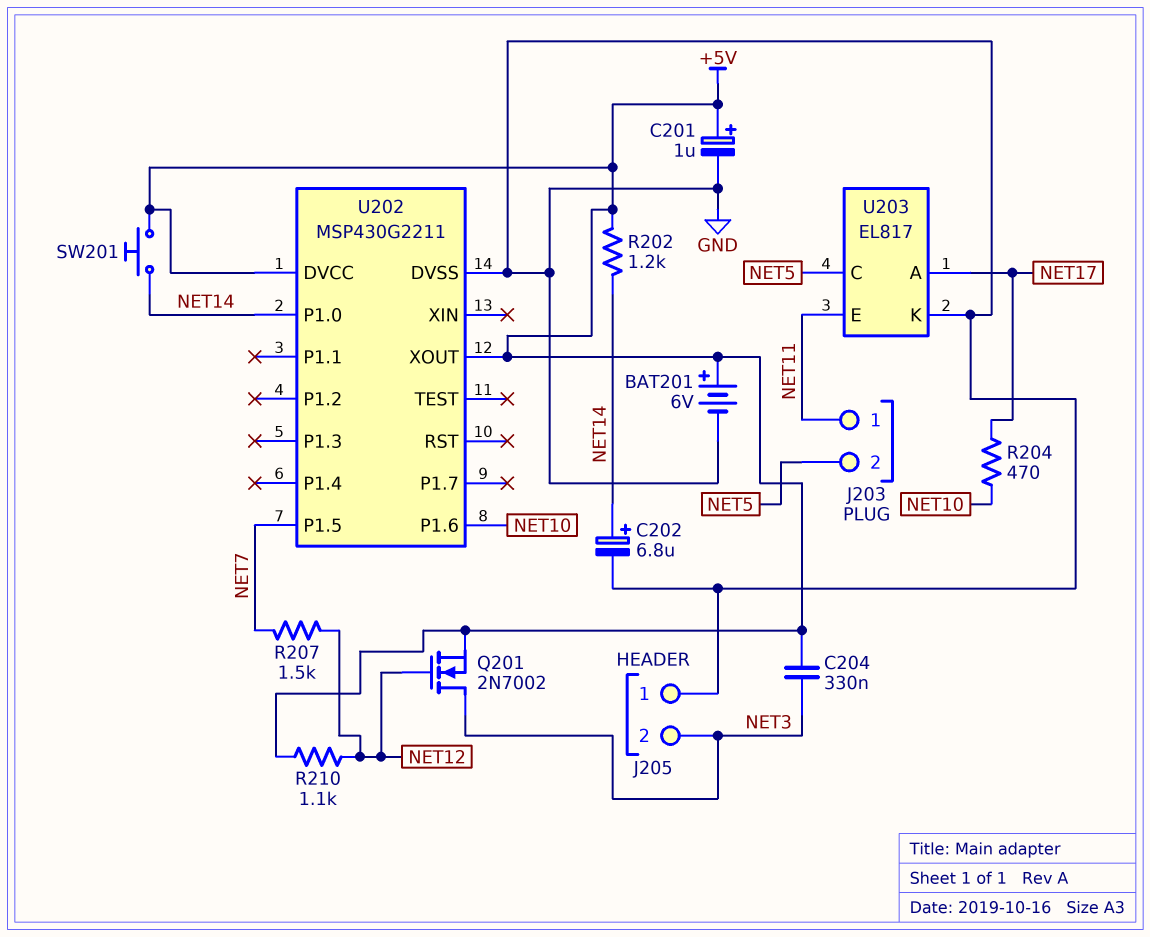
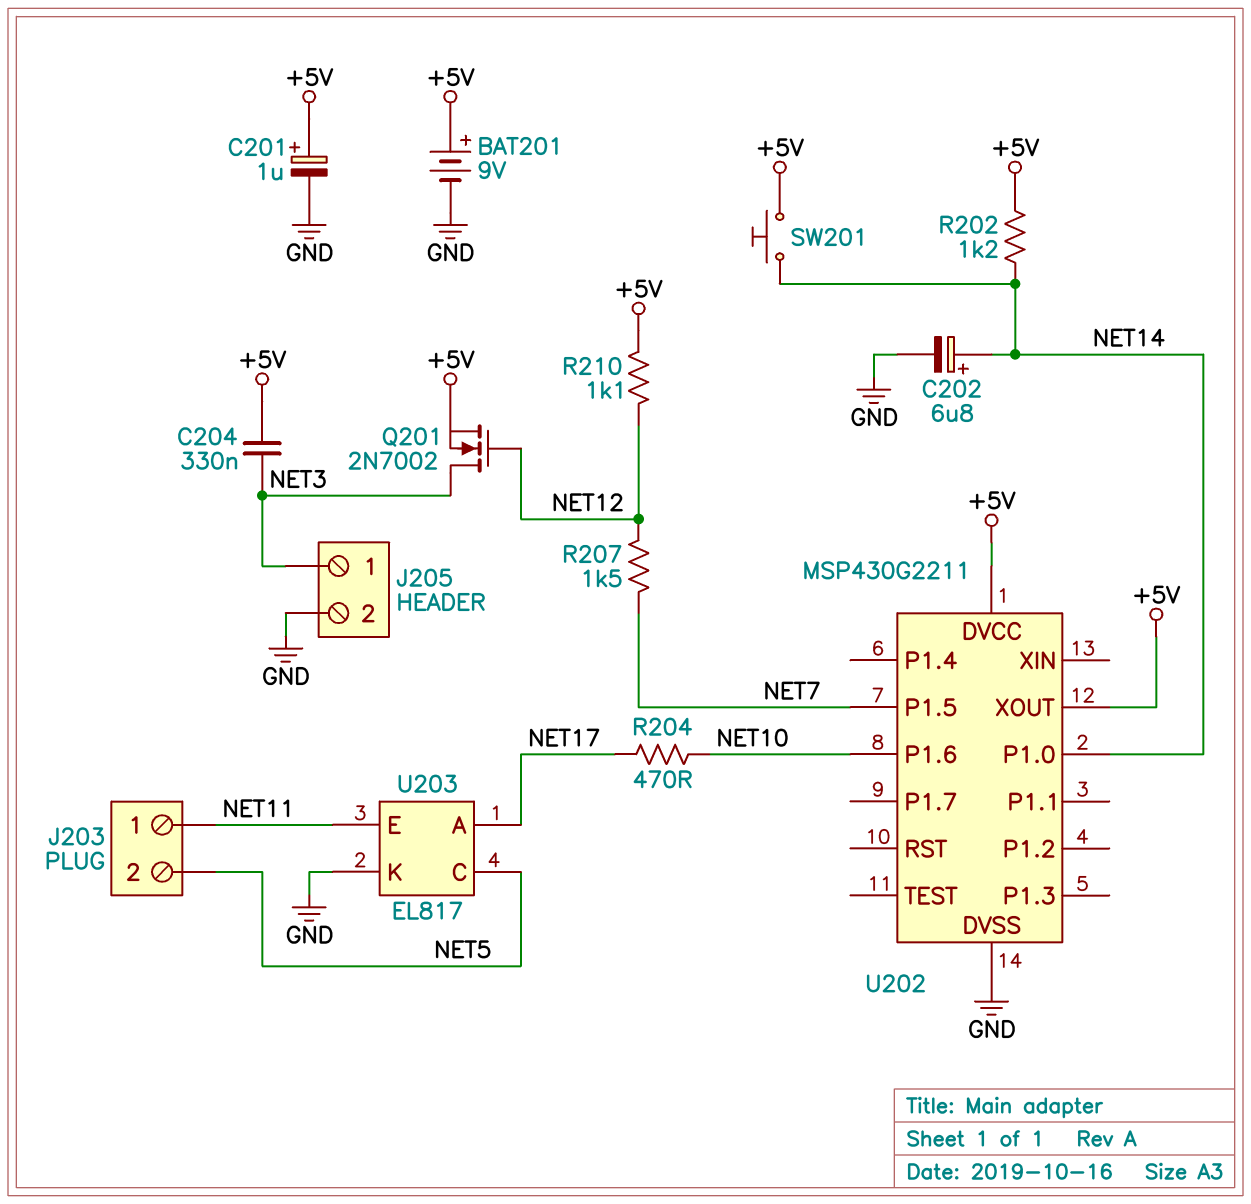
BAT201: 6V (plus +5V, minus GND) -> 9V (plus +5V, minus GND)
J205 pin 1: GND -> NET3
J205 pin 2: NET3 -> GND

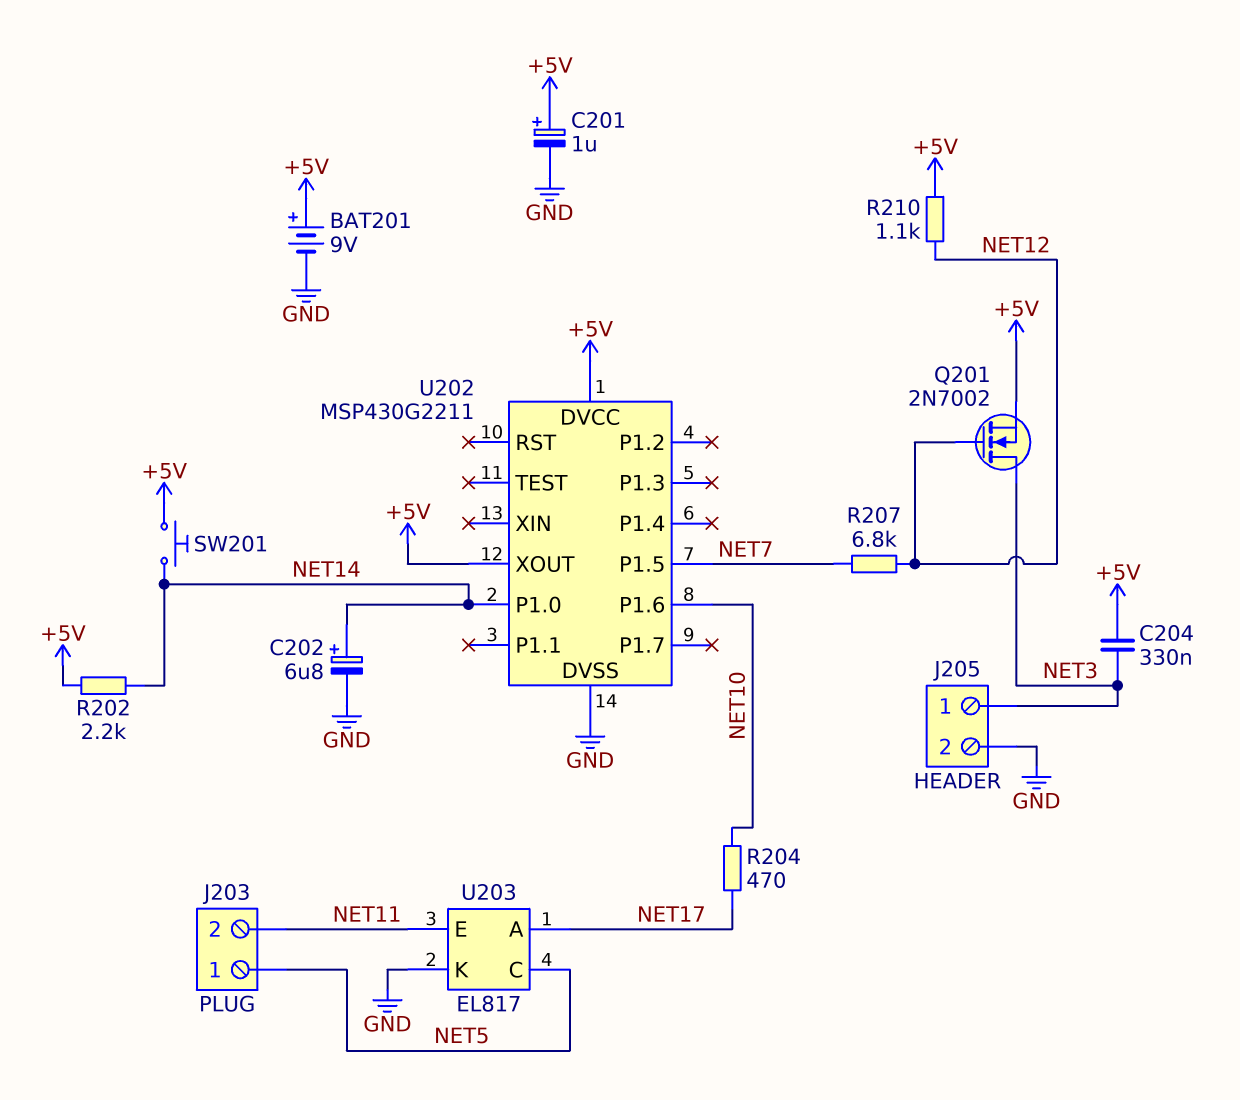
J203 pin 1: NET11 -> NET5
J203 pin 2: NET5 -> NET11
R202: 1.2k (+5V, NET14) -> 2.2k (+5V, NET14)
R207: 1.5k (NET7, NET12) -> 6.8k (NET7, NET12)

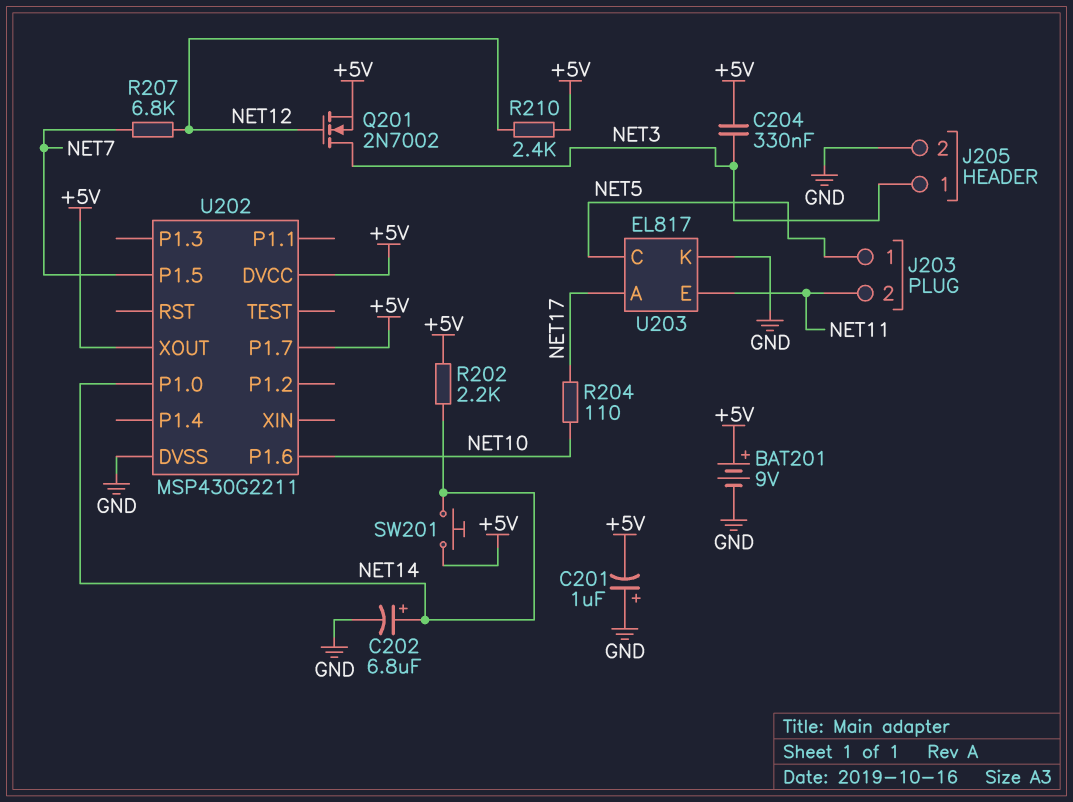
C201: 1uF (plus +5V, minus GND) -> 1uF (plus GND, minus +5V)
R204: 470 (NET10, NET17) -> 110 (NET10, NET17)
R210: 1.1k (+5V, NET12) -> 2.4k (+5V, NET12)
U202 pin P1.7: none -> +5V

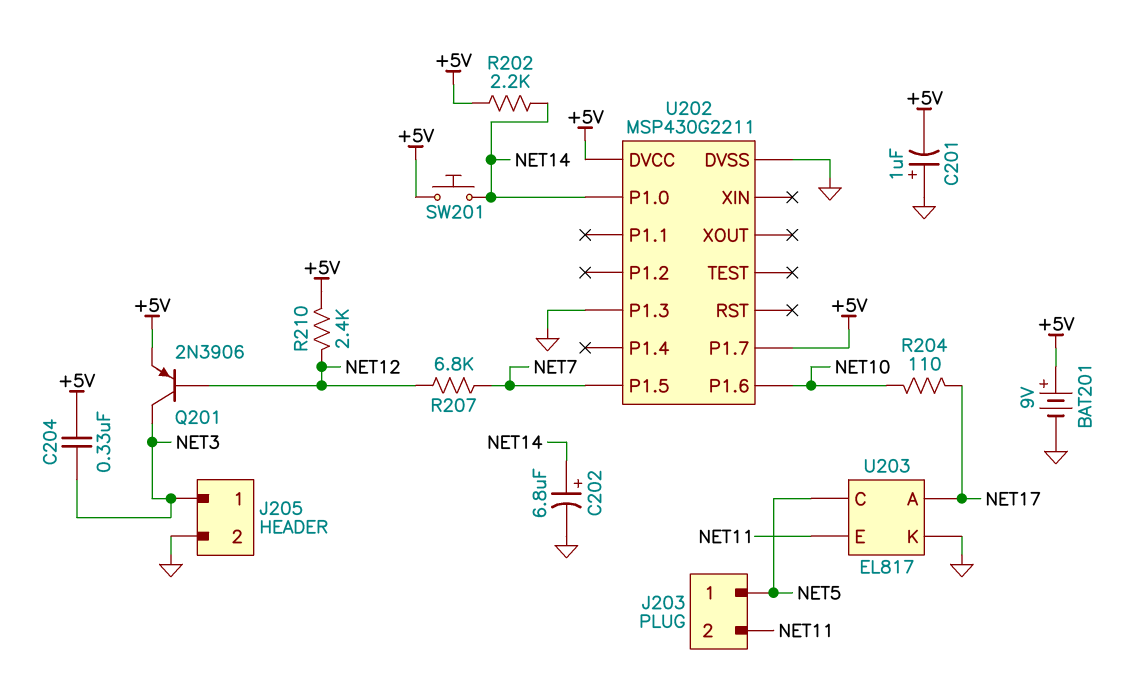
Q201: NMOS 2N7002 (G NET12, D NET3, S +5V) -> PNP 2N3906 (B NET12, C NET3, E +5V)
U202 pin P1.3: none -> GND
U202 pin XOUT: +5V -> none

